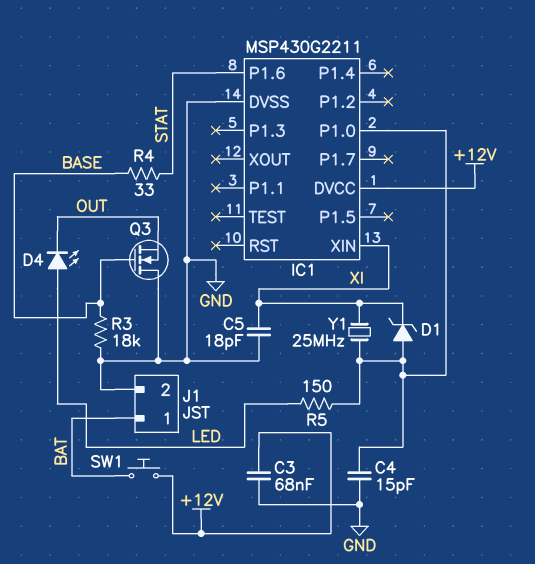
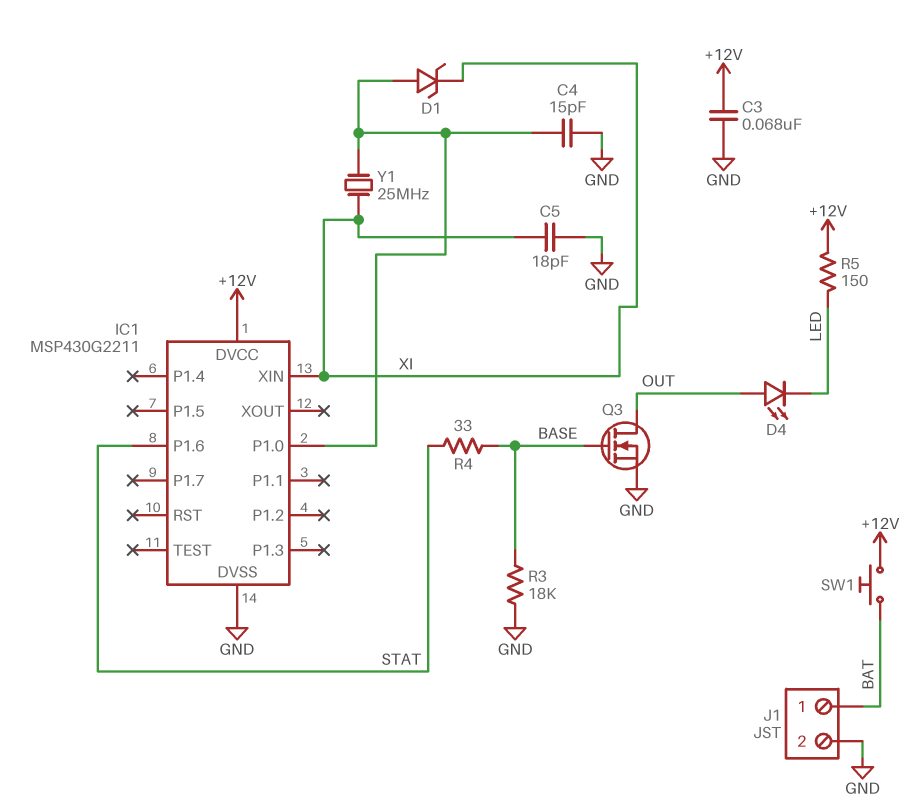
D4: LED (A LED, K OUT) -> LED (A OUT, K LED)
Q3: NMOS (G BASE, D GND, S OUT) -> NMOS (G BASE, D OUT, S GND)
R5: 150 (IC1/P1.0, LED) -> 150 (+12V, LED)

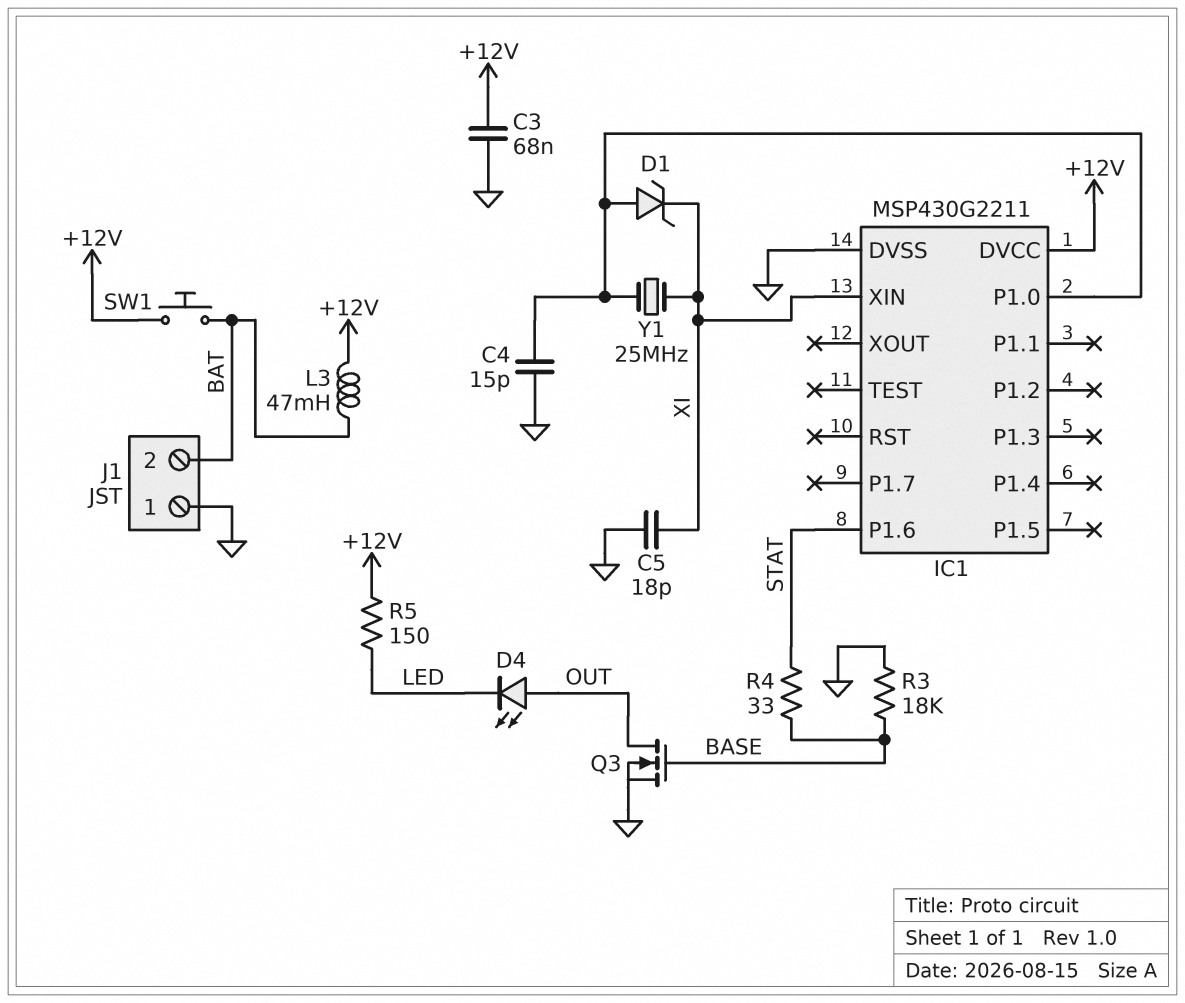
J1 pin 1: BAT -> GND
J1 pin 2: GND -> BAT
L3: none -> 47mH (+12V, BAT)

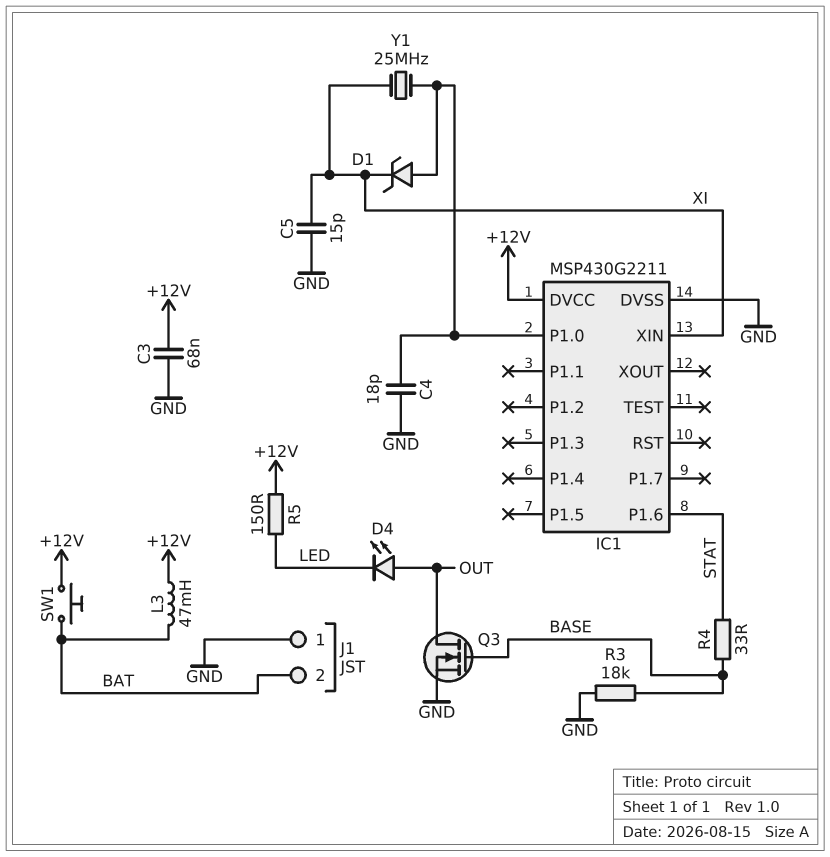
C4: 15pF (GND, IC1/P1.0) -> 18pF (GND, IC1/P1.0)
C5: 18pF (GND, XI) -> 15pF (GND, XI)

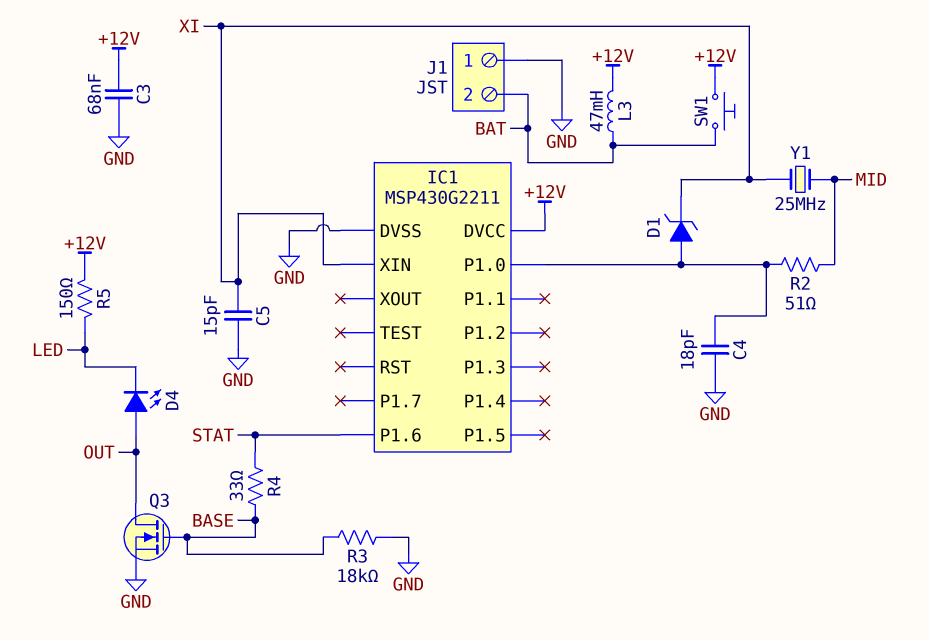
R2: none -> 51 (IC1/P1.0, MID)
Y1: 25MHz (IC1/P1.0, XI) -> 25MHz (MID, XI)

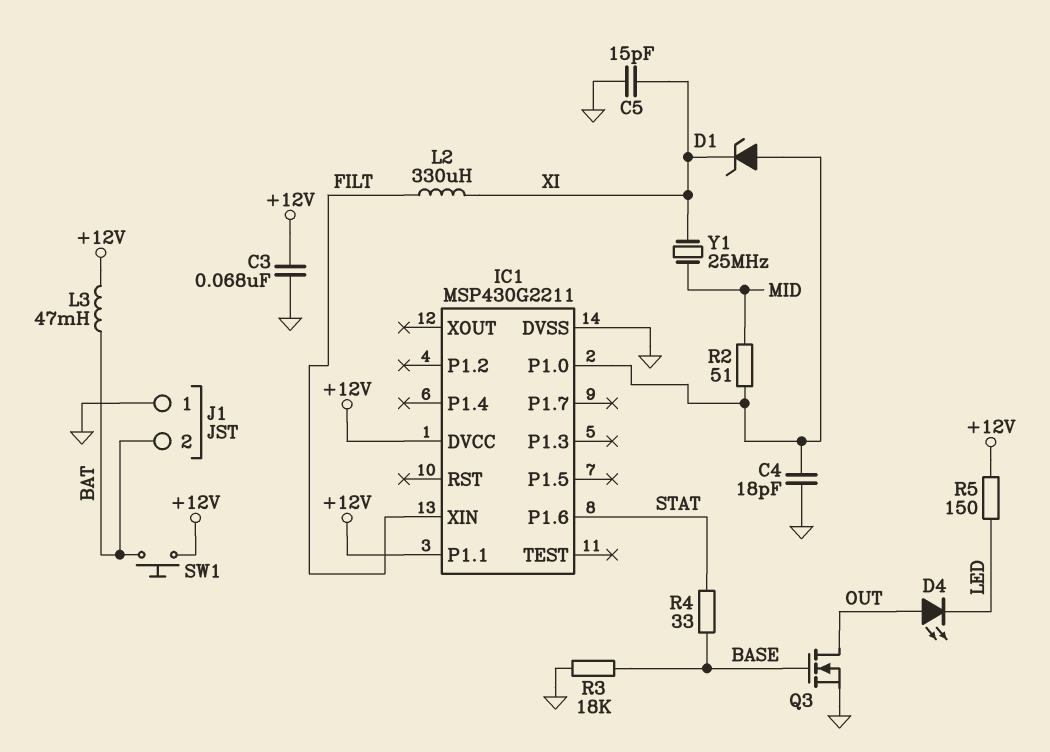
IC1 pin P1.1: none -> +12V
IC1 pin XIN: XI -> FILT
L2: none -> 330uH (FILT, XI)

